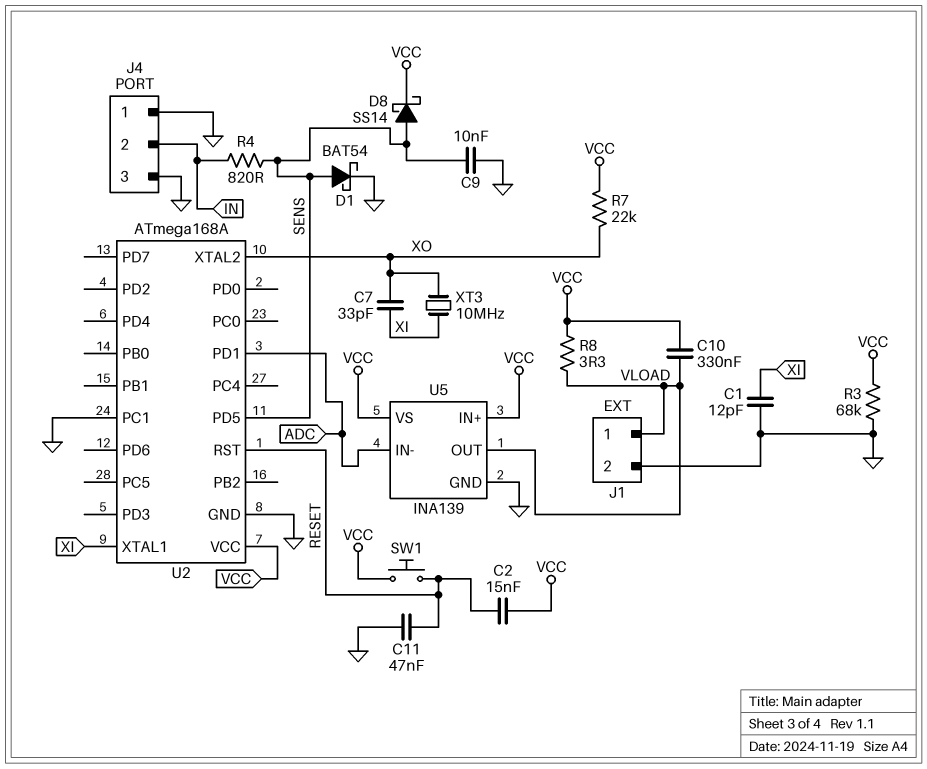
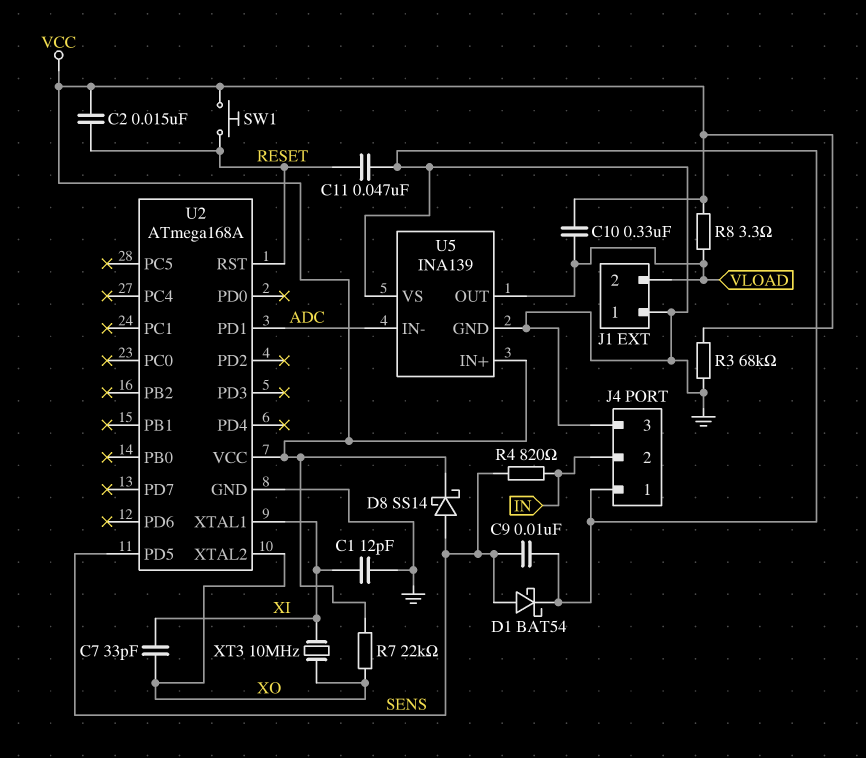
J1 pin 1: VLOAD -> GND
J1 pin 2: GND -> VLOAD
U2 pin PC1: GND -> none
U5 pin VS: VCC -> GND

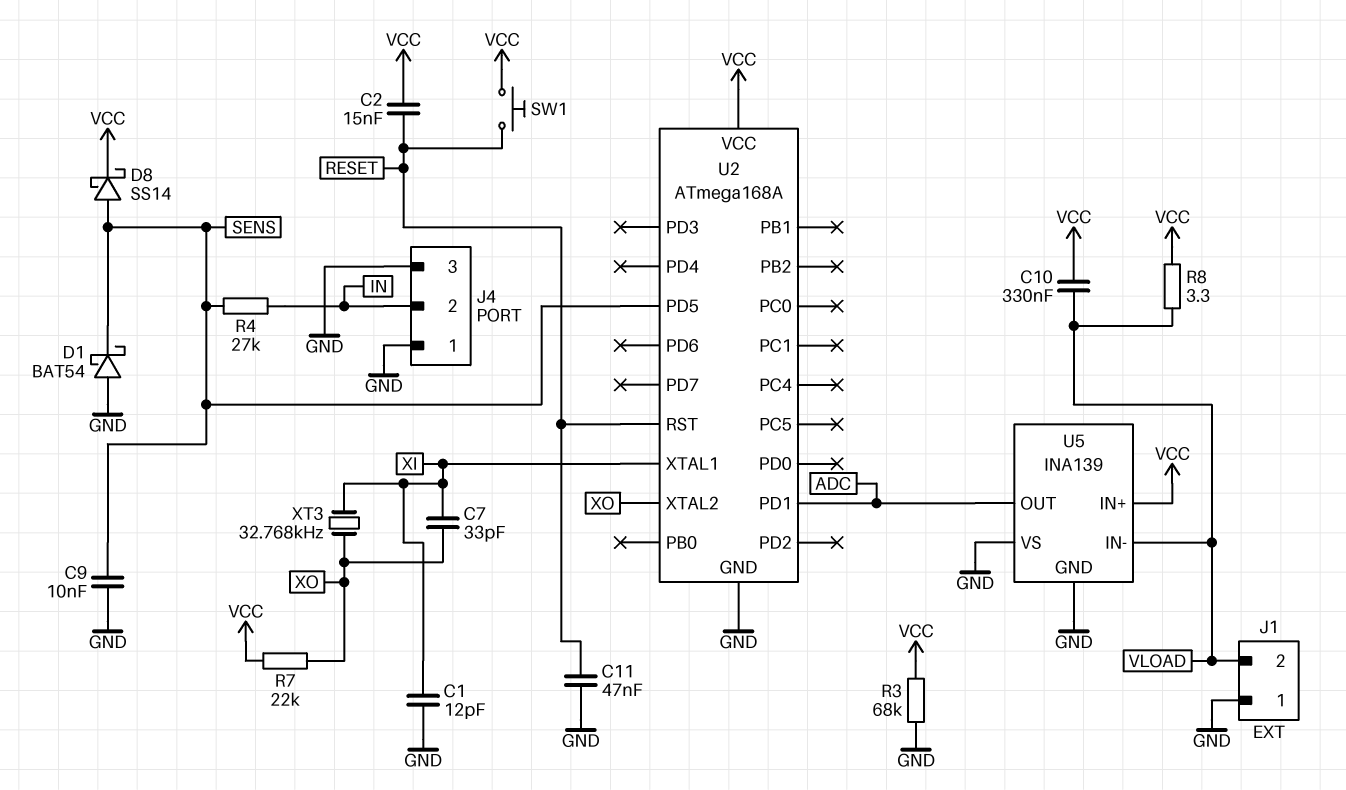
D1: schottky BAT54 (A SENS, K GND) -> schottky BAT54 (A GND, K SENS)
R4: 820 (IN, SENS) -> 27k (IN, SENS)
U5 pin IN-: ADC -> VLOAD
U5 pin OUT: VLOAD -> ADC
XT3: 10MHz (XI, XO) -> 32.768kHz (XI, XO)

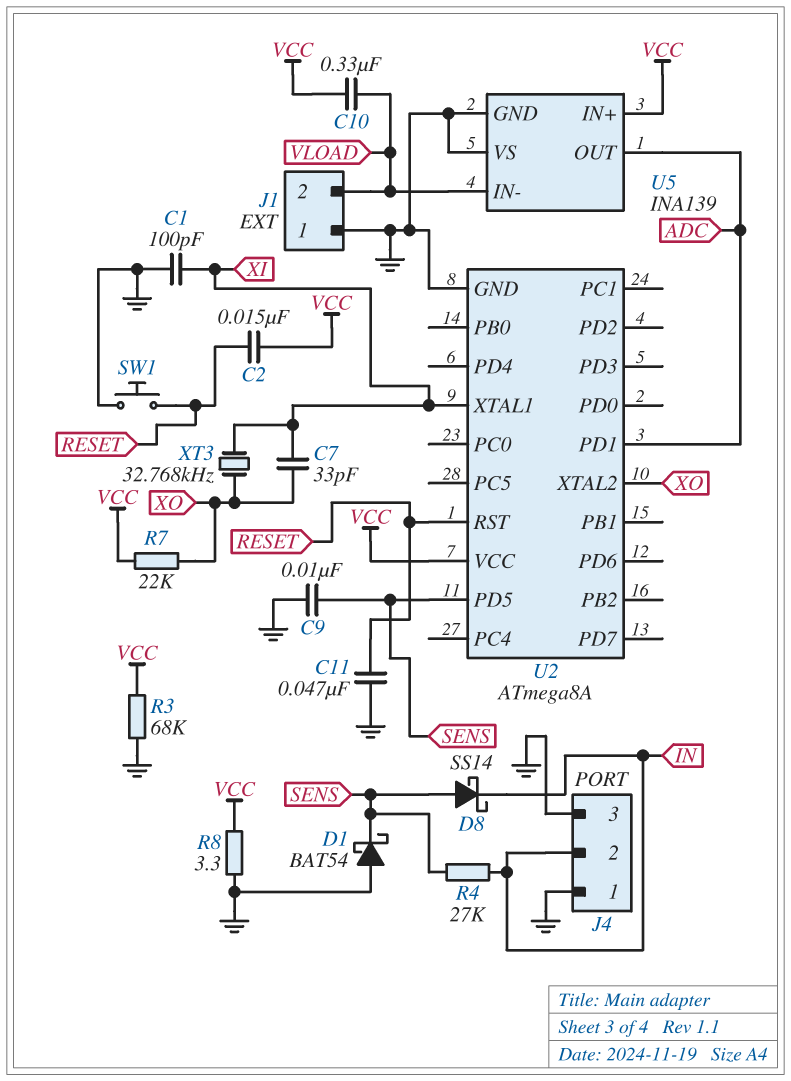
C1: 12pF (GND, XI) -> 100pF (GND, XI)
D8: schottky SS14 (A SENS, K VCC) -> schottky SS14 (A SENS, K IN)
R8: 3.3 (VCC, VLOAD) -> 3.3 (GND, VCC)
SW1: button (RESET, VCC) -> button (GND, RESET)
U2: ATmega168A -> ATmega8A

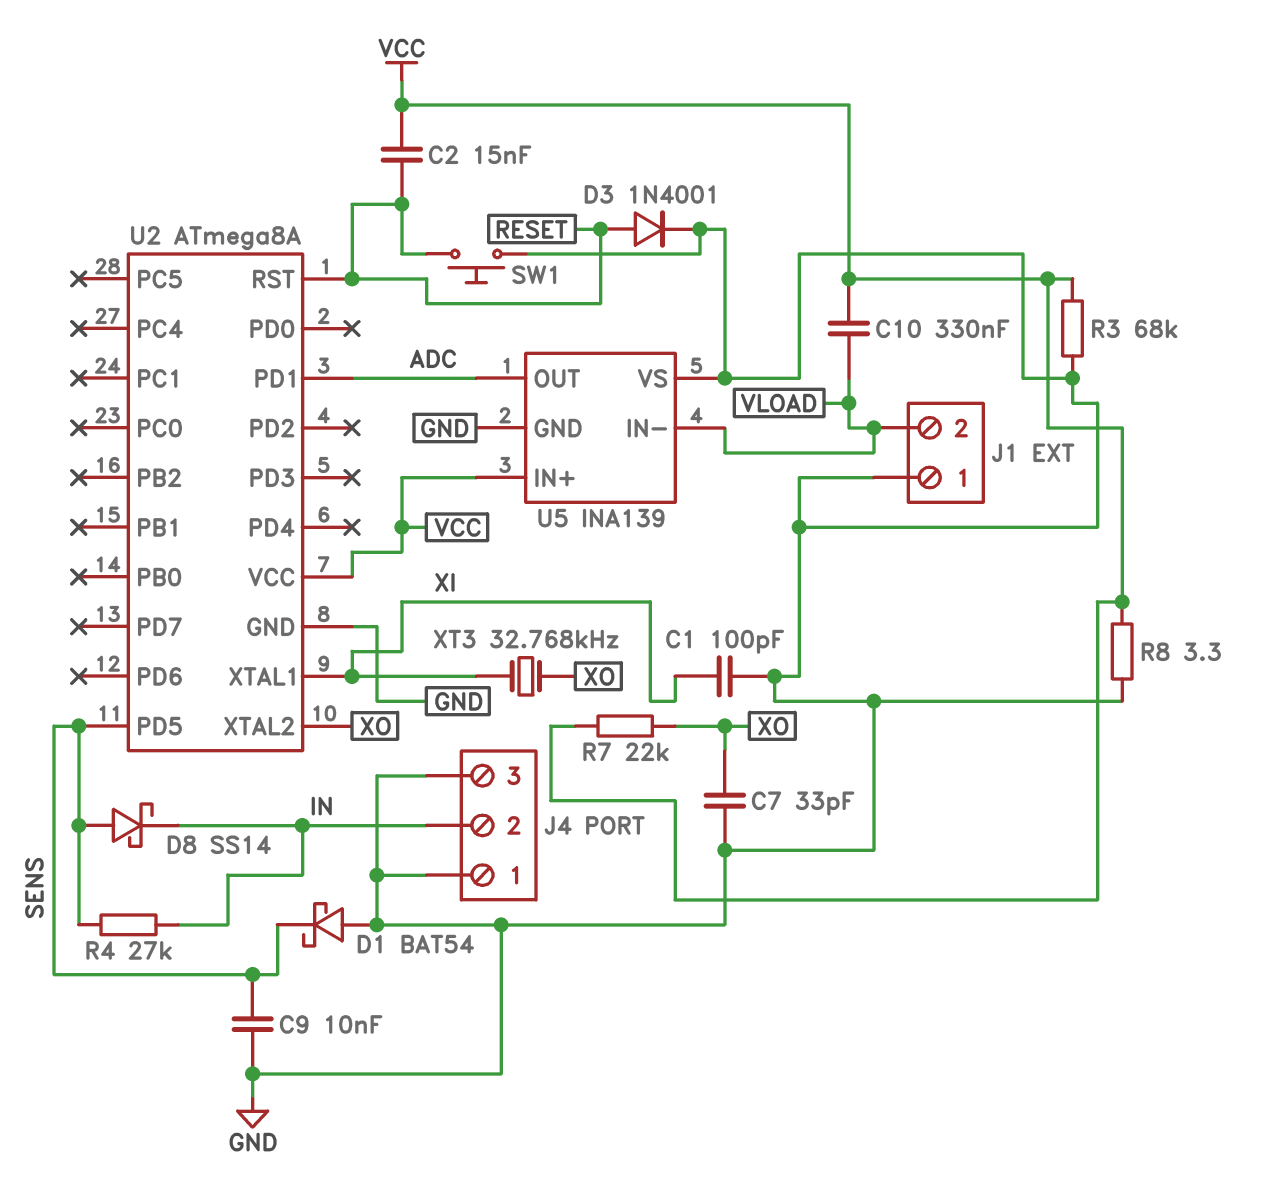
C7: 33pF (XI, XO) -> 33pF (GND, XO)
C11: 47nF (GND, RESET) -> none
D3: none -> diode 1N4001 (A RESET, K GND)

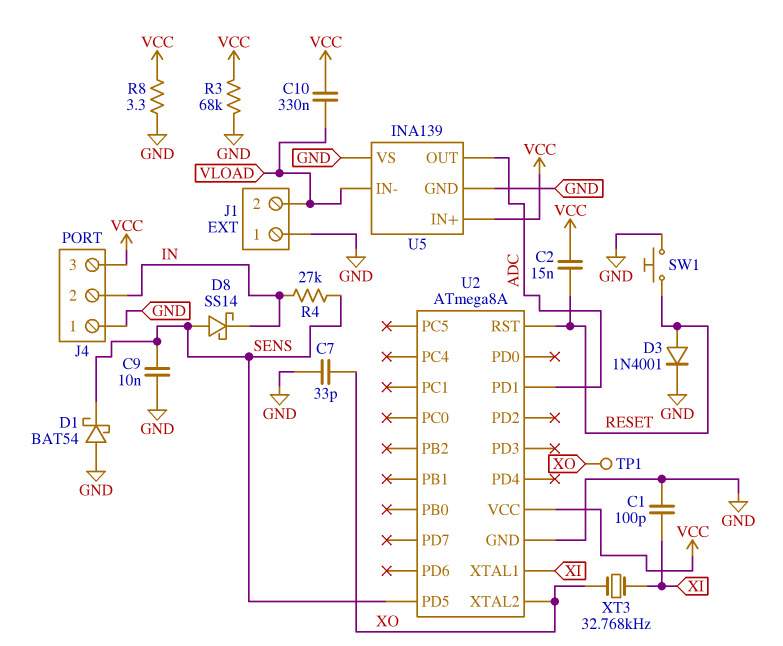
J4 pin 3: GND -> VCC
R7: 22k (VCC, XO) -> none
TP1: none -> test point (XO)

